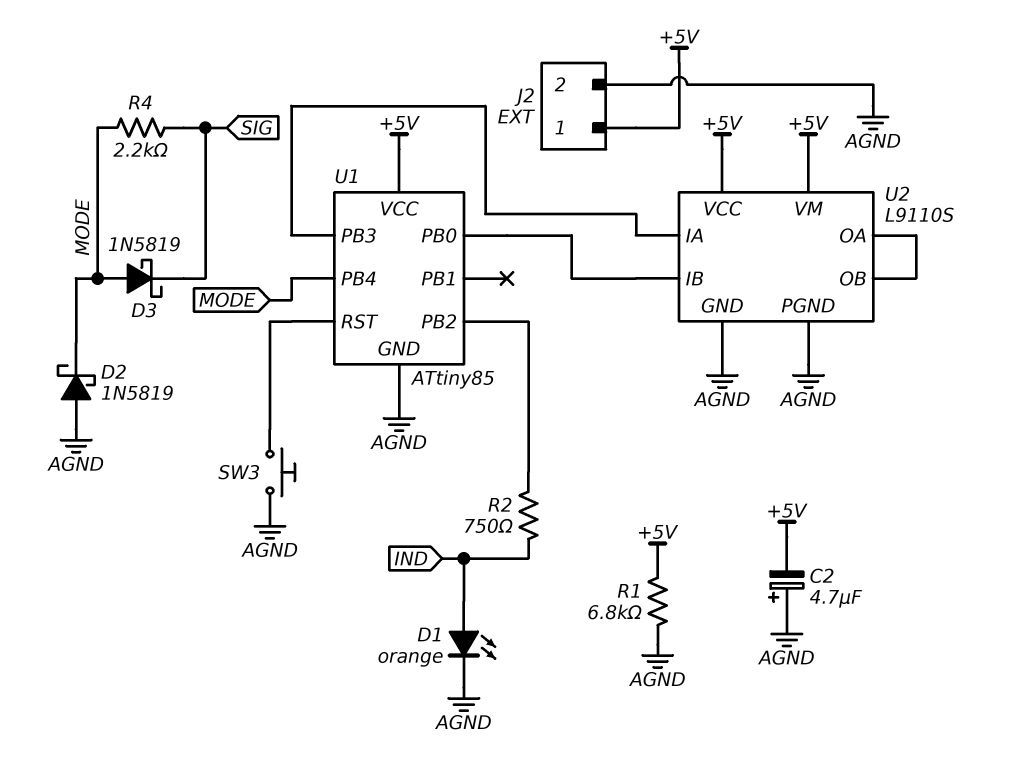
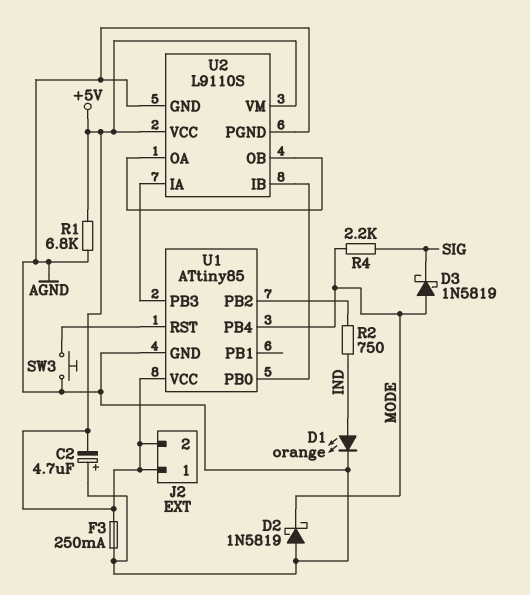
F3: none -> 250mA (+5V, AGND)
J2 pin 2: AGND -> +5V

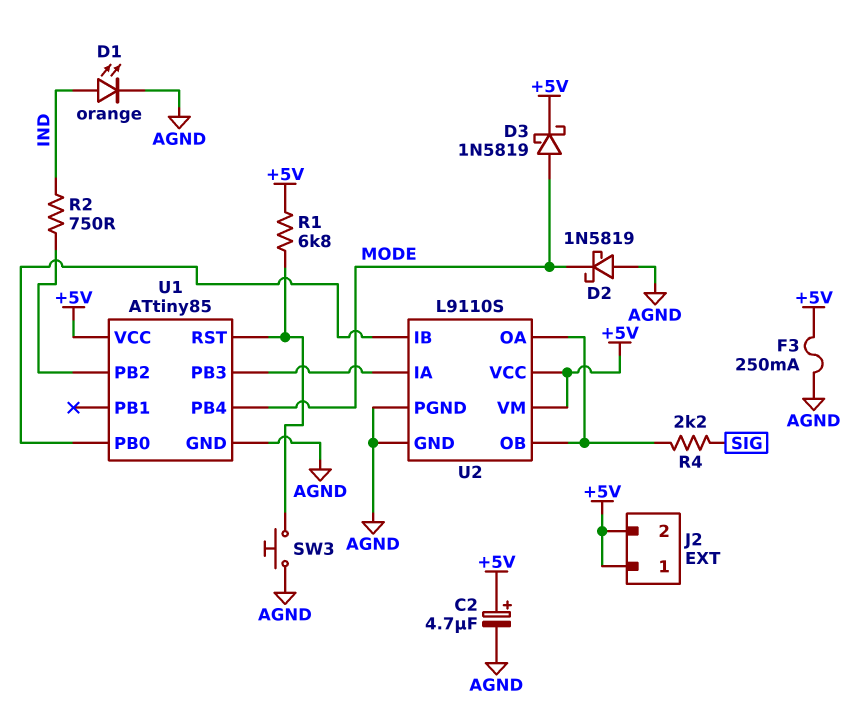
C2: 4.7uF (plus AGND, minus +5V) -> 4.7uF (plus +5V, minus AGND)
D3: schottky 1N5819 (A MODE, K SIG) -> schottky 1N5819 (A MODE, K +5V)
R1: 6.8k (+5V, AGND) -> 6.8k (+5V, U1/RST)
R4: 2.2k (MODE, SIG) -> 2.2k (SIG, U2/OA)

